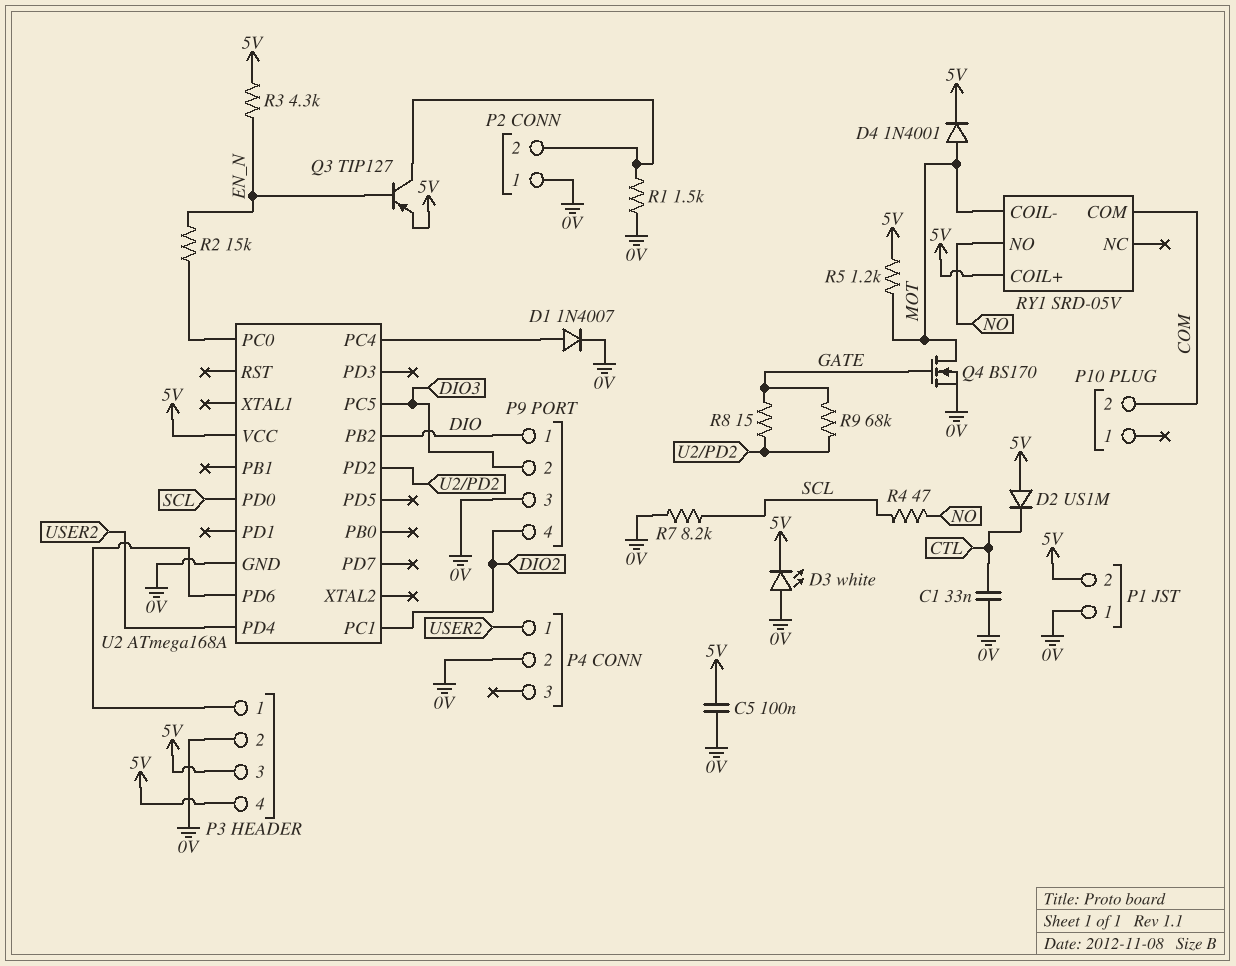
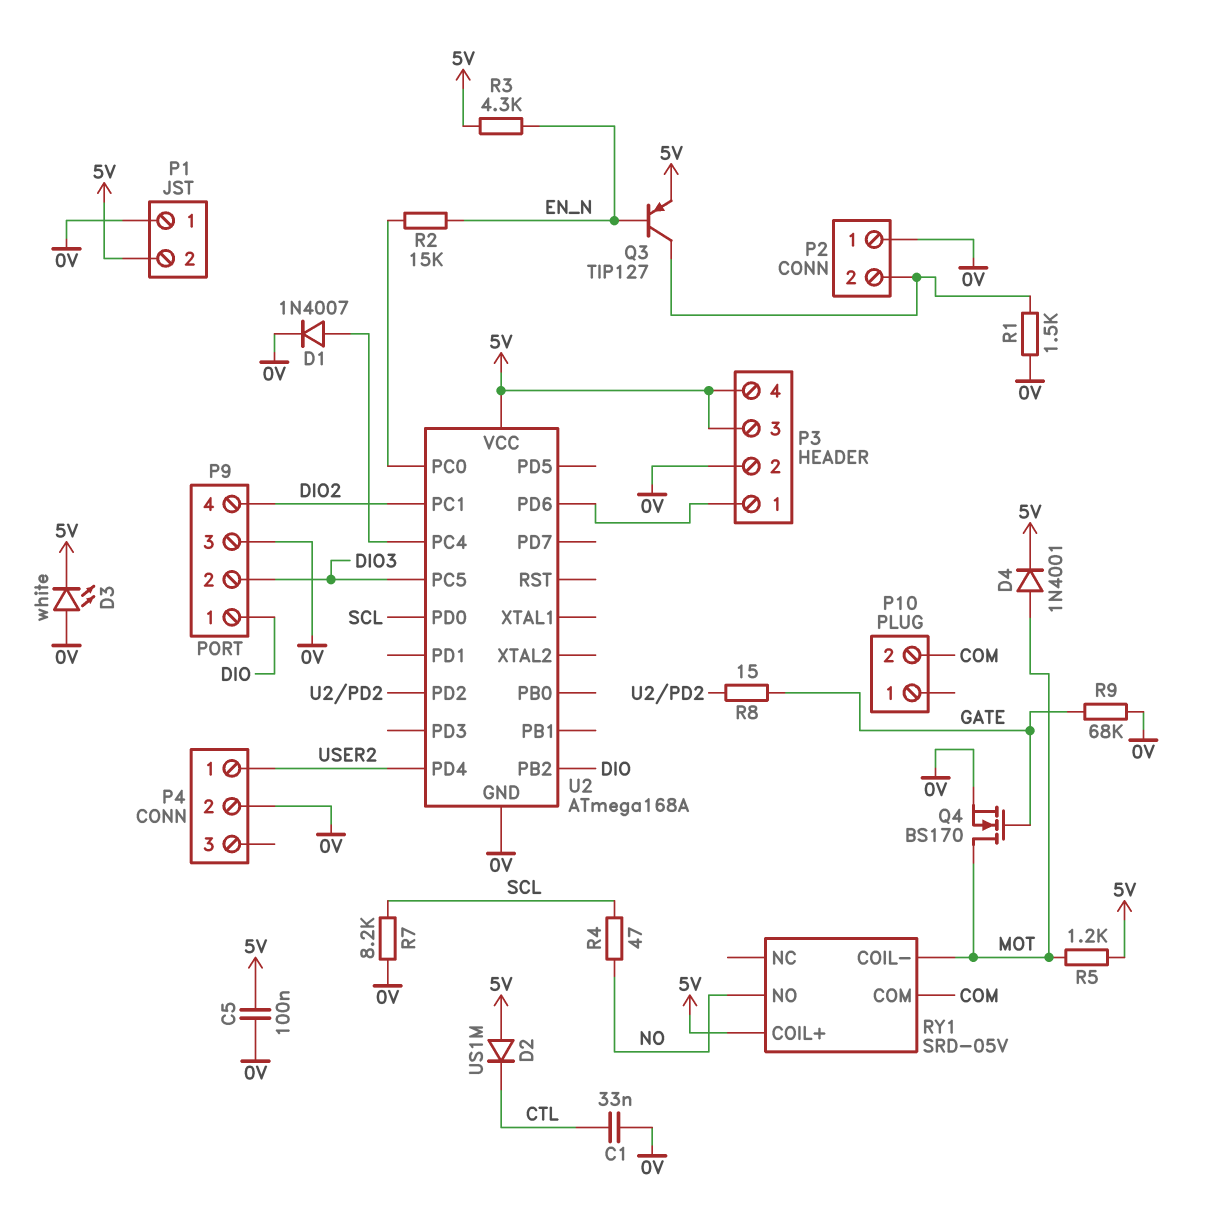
R9: 68k (GATE, U2/PD2) -> 68k (0V, GATE)

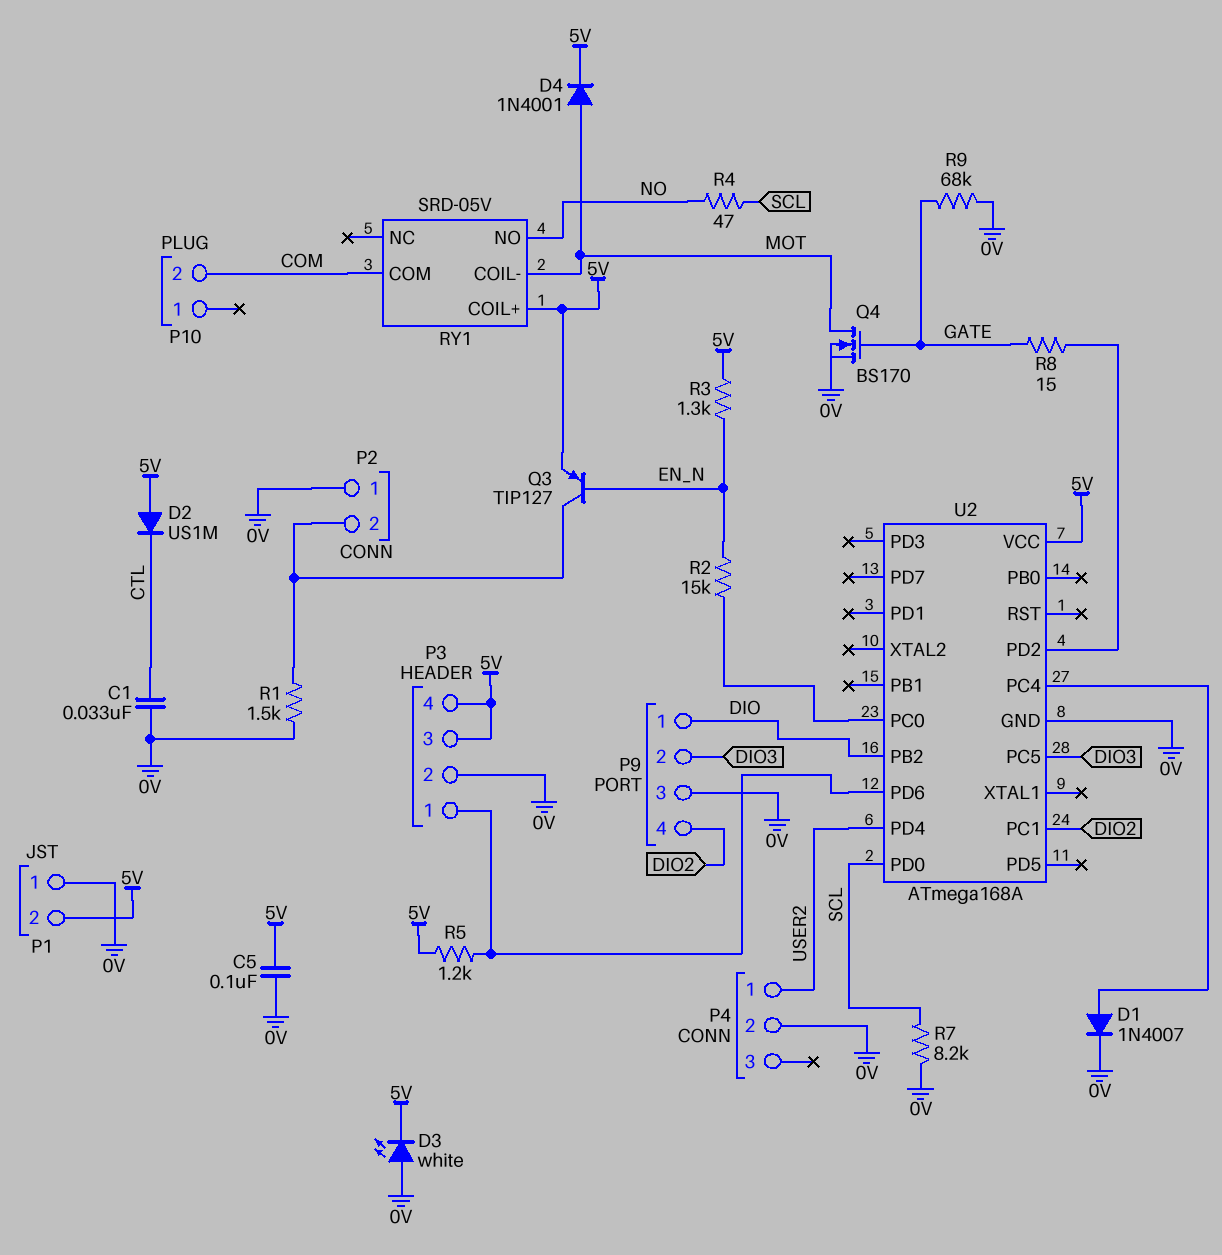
R3: 4.3k (5V, EN_N) -> 1.3k (5V, EN_N)
R5: 1.2k (5V, MOT) -> 1.2k (5V, P3/1)

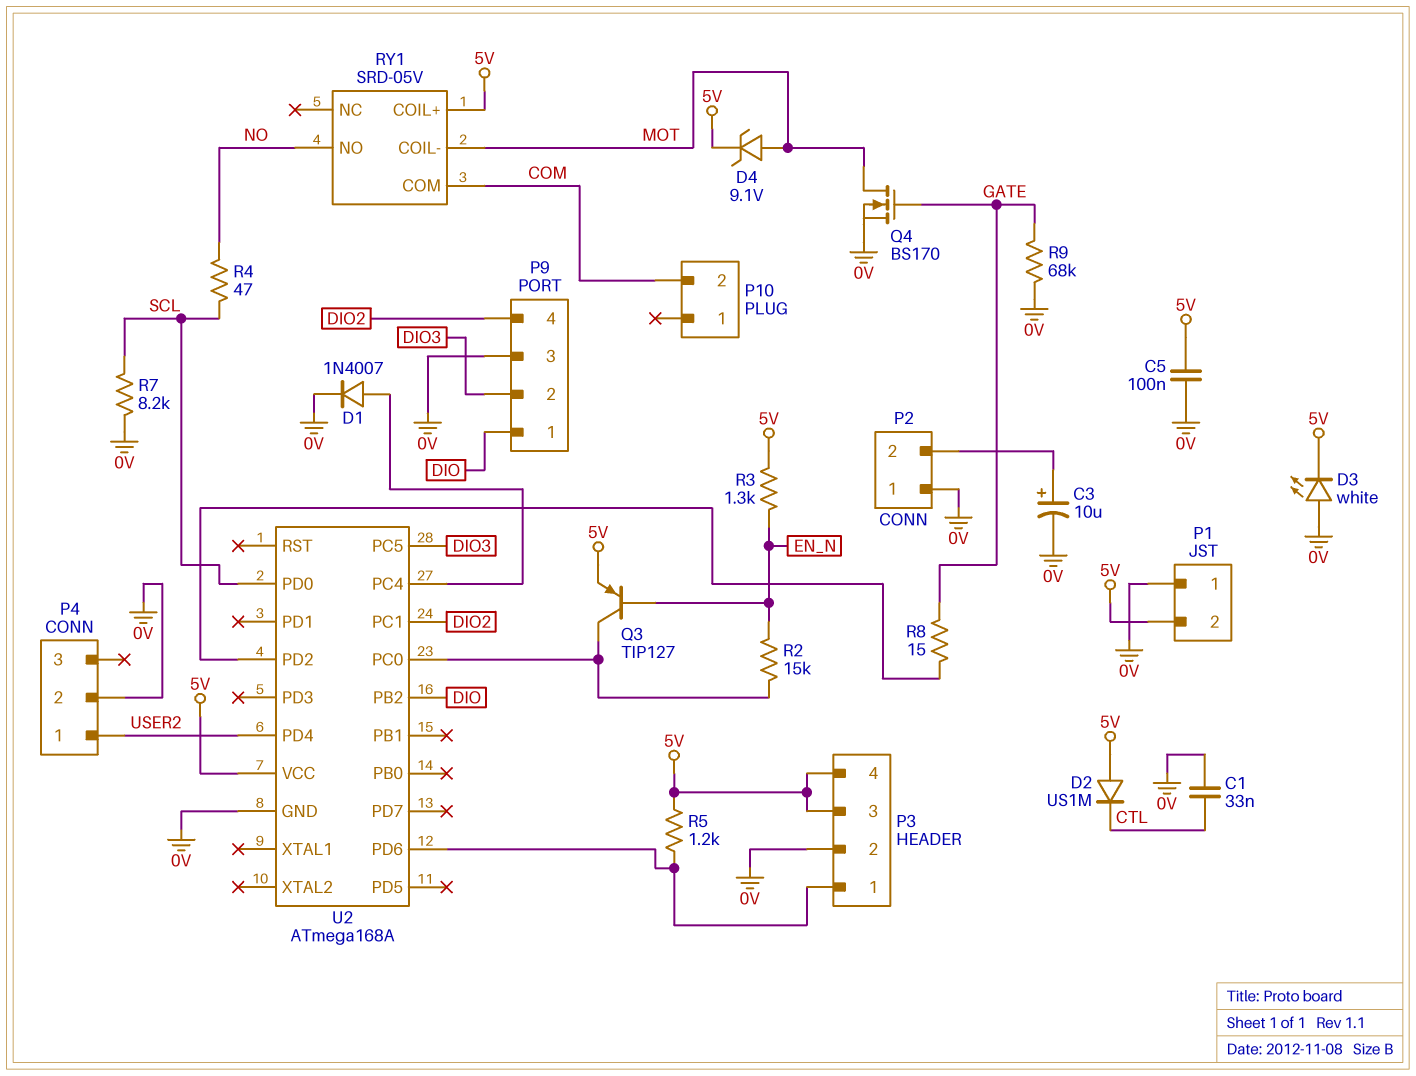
C3: none -> 10uF (plus P2/2, minus 0V)
D4: diode 1N4001 (A MOT, K 5V) -> zener 9.1V (A MOT, K 5V)
Q3: PNP TIP127 (B EN_N, C P2/2, E 5V) -> PNP TIP127 (B EN_N, C U2/PC0, E 5V)
R1: 1.5k (0V, P2/2) -> none

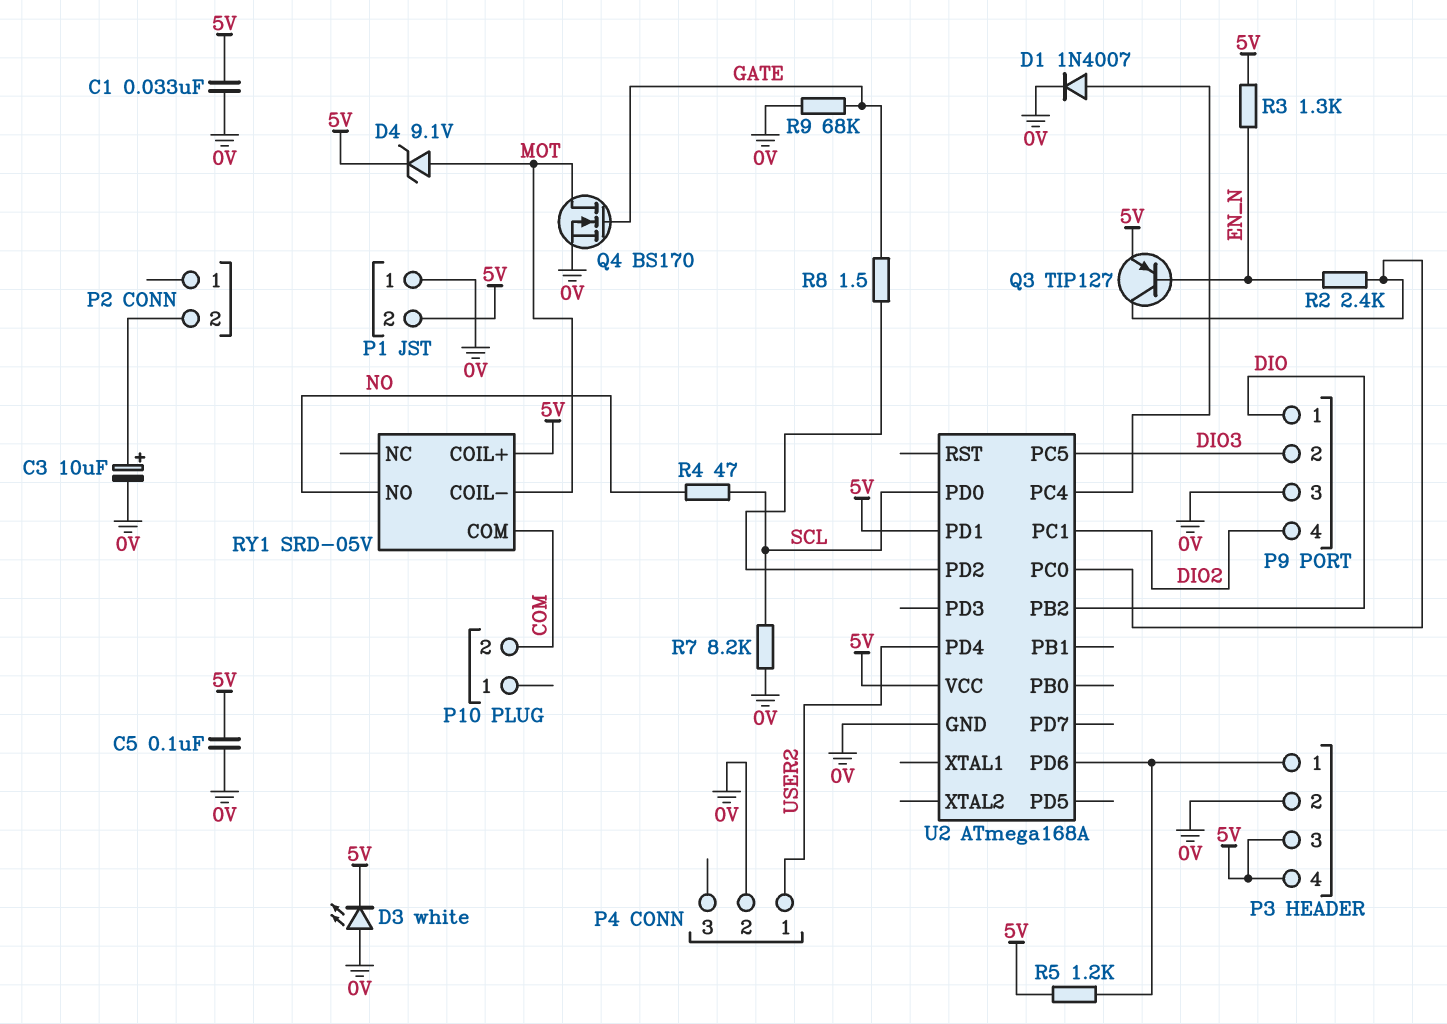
C1: 33nF (0V, CTL) -> 33nF (0V, 5V)
D2: diode US1M (A 5V, K CTL) -> none
P2 pin 1: 0V -> none
R2: 15k (EN_N, U2/PC0) -> 2.4k (EN_N, U2/PC0)
R8: 15 (GATE, U2/PD2) -> 1.5 (GATE, U2/PD2)
U2 pin PD1: none -> 5V

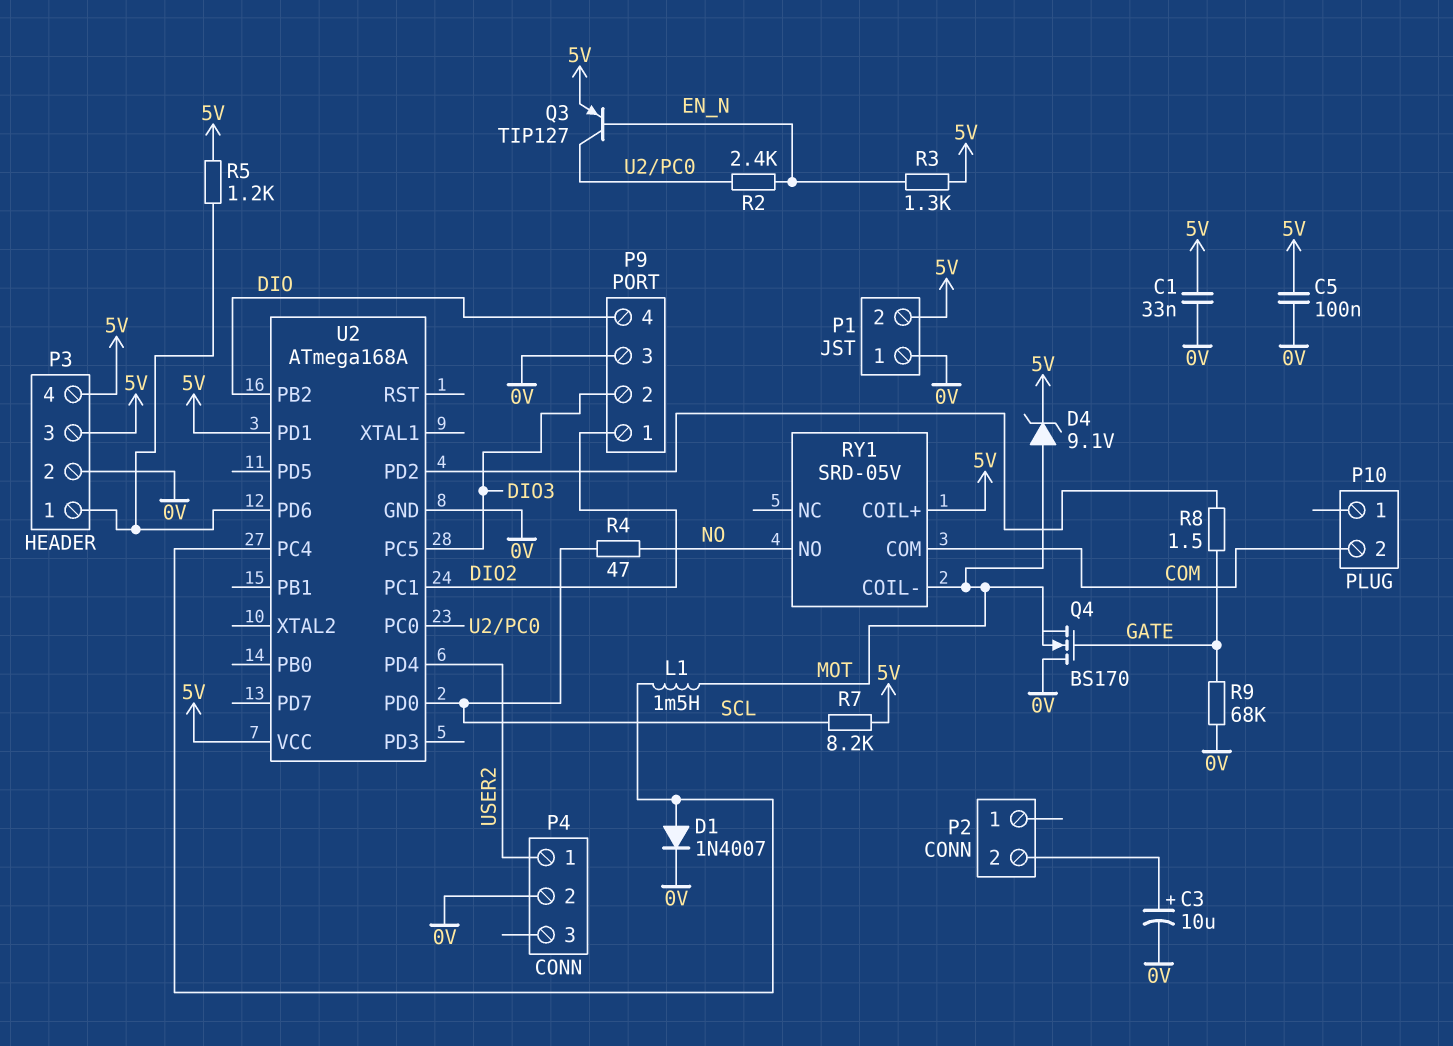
D3: LED white (A 0V, K 5V) -> none
L1: none -> 1.5mH (MOT, U2/PC4)
P9 pin 1: DIO -> DIO2
P9 pin 4: DIO2 -> DIO
Q4: NMOS BS170 (G GATE, D MOT, S 0V) -> NMOS BS170 (G GATE, D 0V, S MOT)
R7: 8.2k (0V, SCL) -> 8.2k (5V, SCL)

